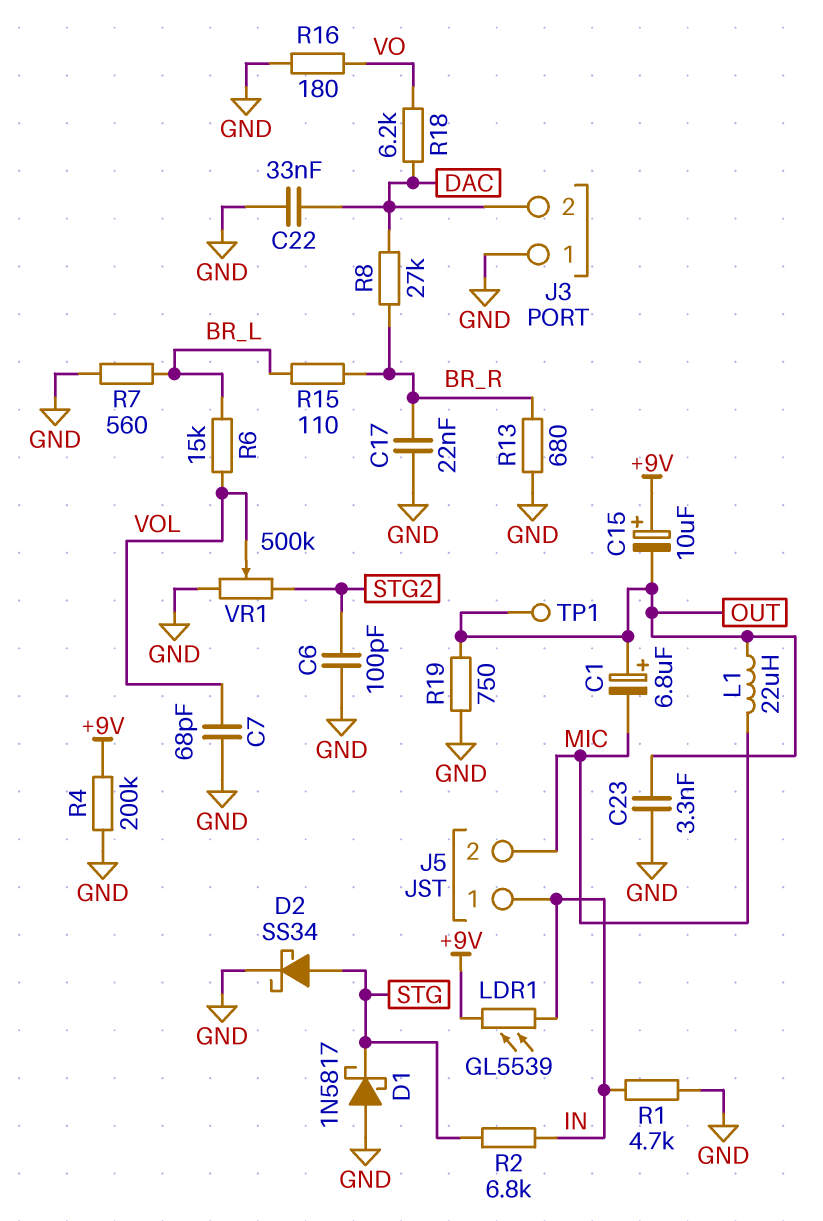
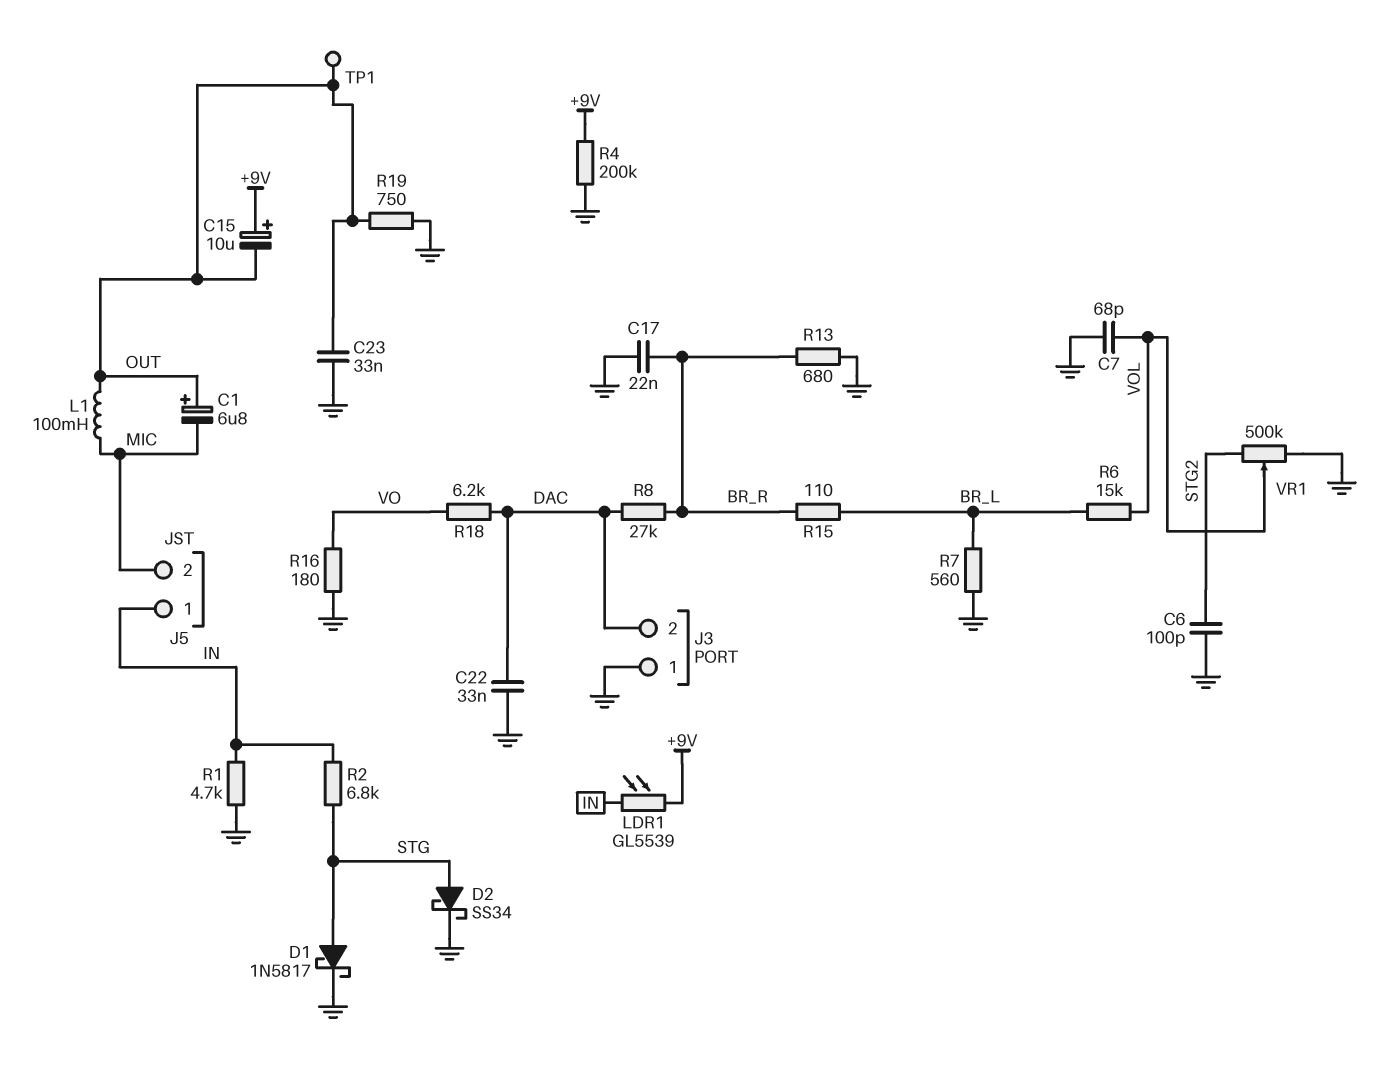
C23: 3.3nF (GND, OUT) -> 33nF (GND, OUT)
D1: schottky 1N5817 (A GND, K STG) -> schottky 1N5817 (A STG, K GND)
L1: 22uH (MIC, OUT) -> 100mH (MIC, OUT)

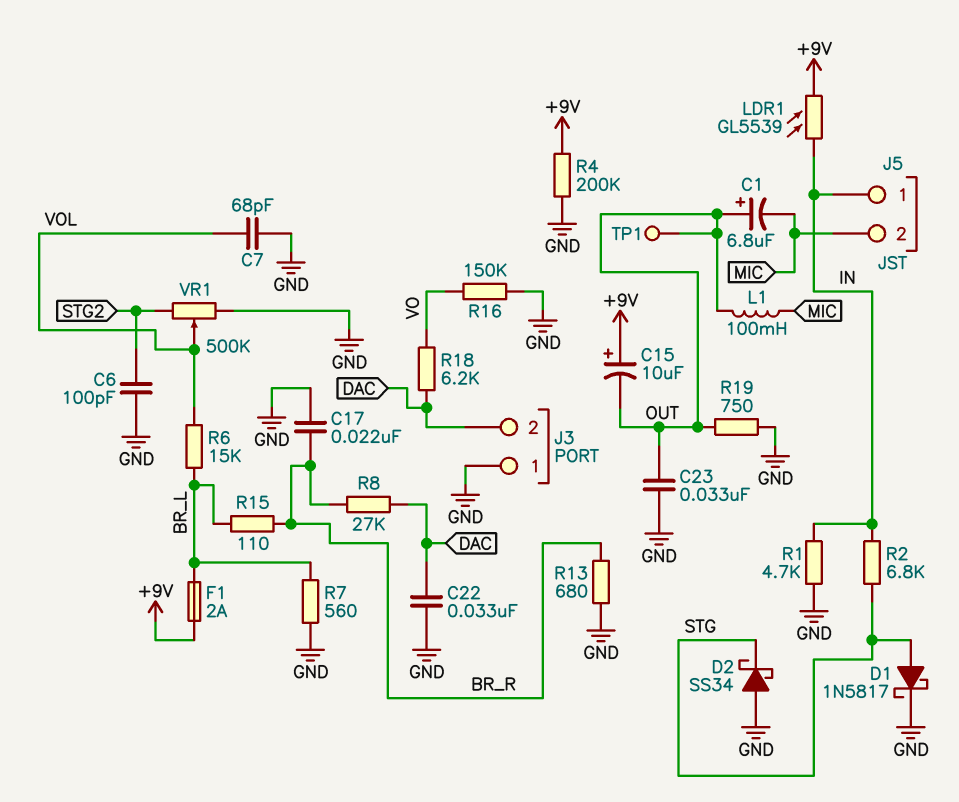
D2: schottky SS34 (A STG, K GND) -> schottky SS34 (A GND, K STG)
F1: none -> 2A (+9V, BR_L)
R16: 180 (GND, VO) -> 150k (GND, VO)

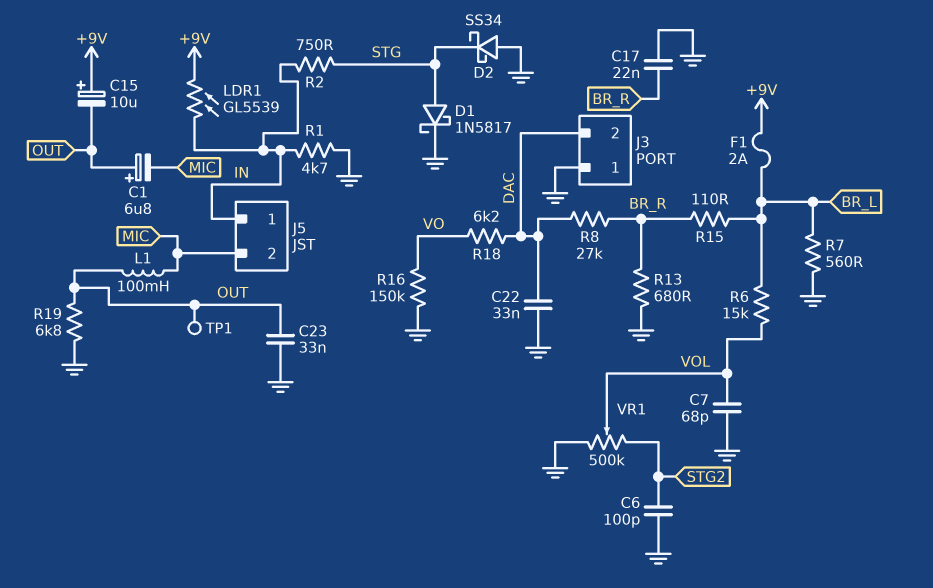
R2: 6.8k (IN, STG) -> 750 (IN, STG)
R4: 200k (+9V, GND) -> none
R19: 750 (GND, OUT) -> 6.8k (GND, OUT)

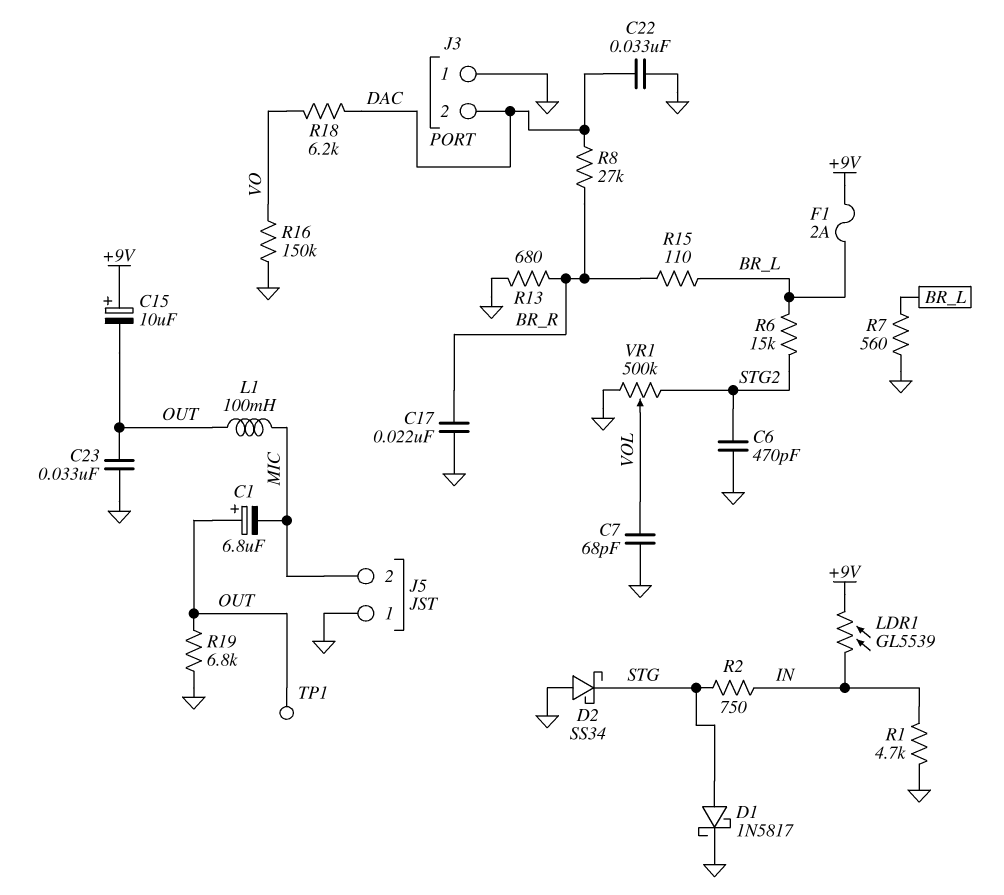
C6: 100pF (GND, STG2) -> 470pF (GND, STG2)
J5 pin 1: IN -> GND
R6: 15k (BR_L, VOL) -> 15k (BR_L, STG2)

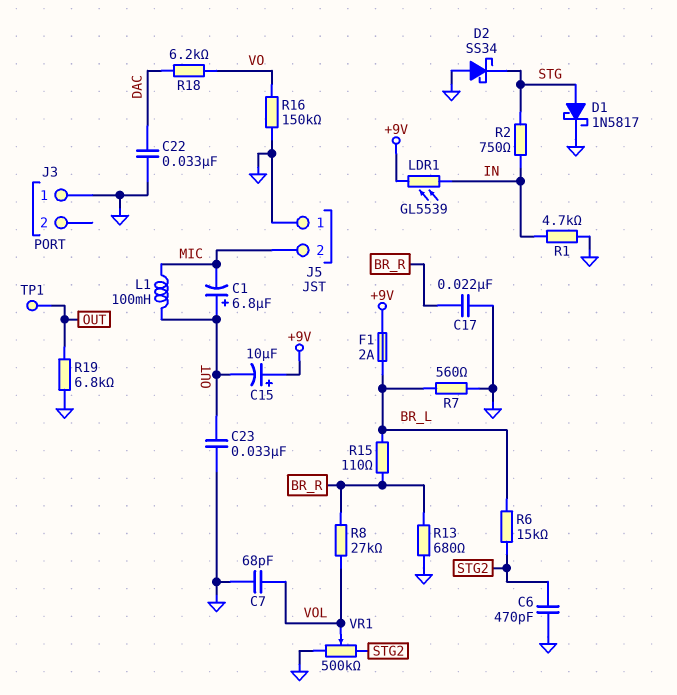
J3 pin 2: DAC -> none
R8: 27k (BR_R, DAC) -> 27k (BR_R, VOL)

